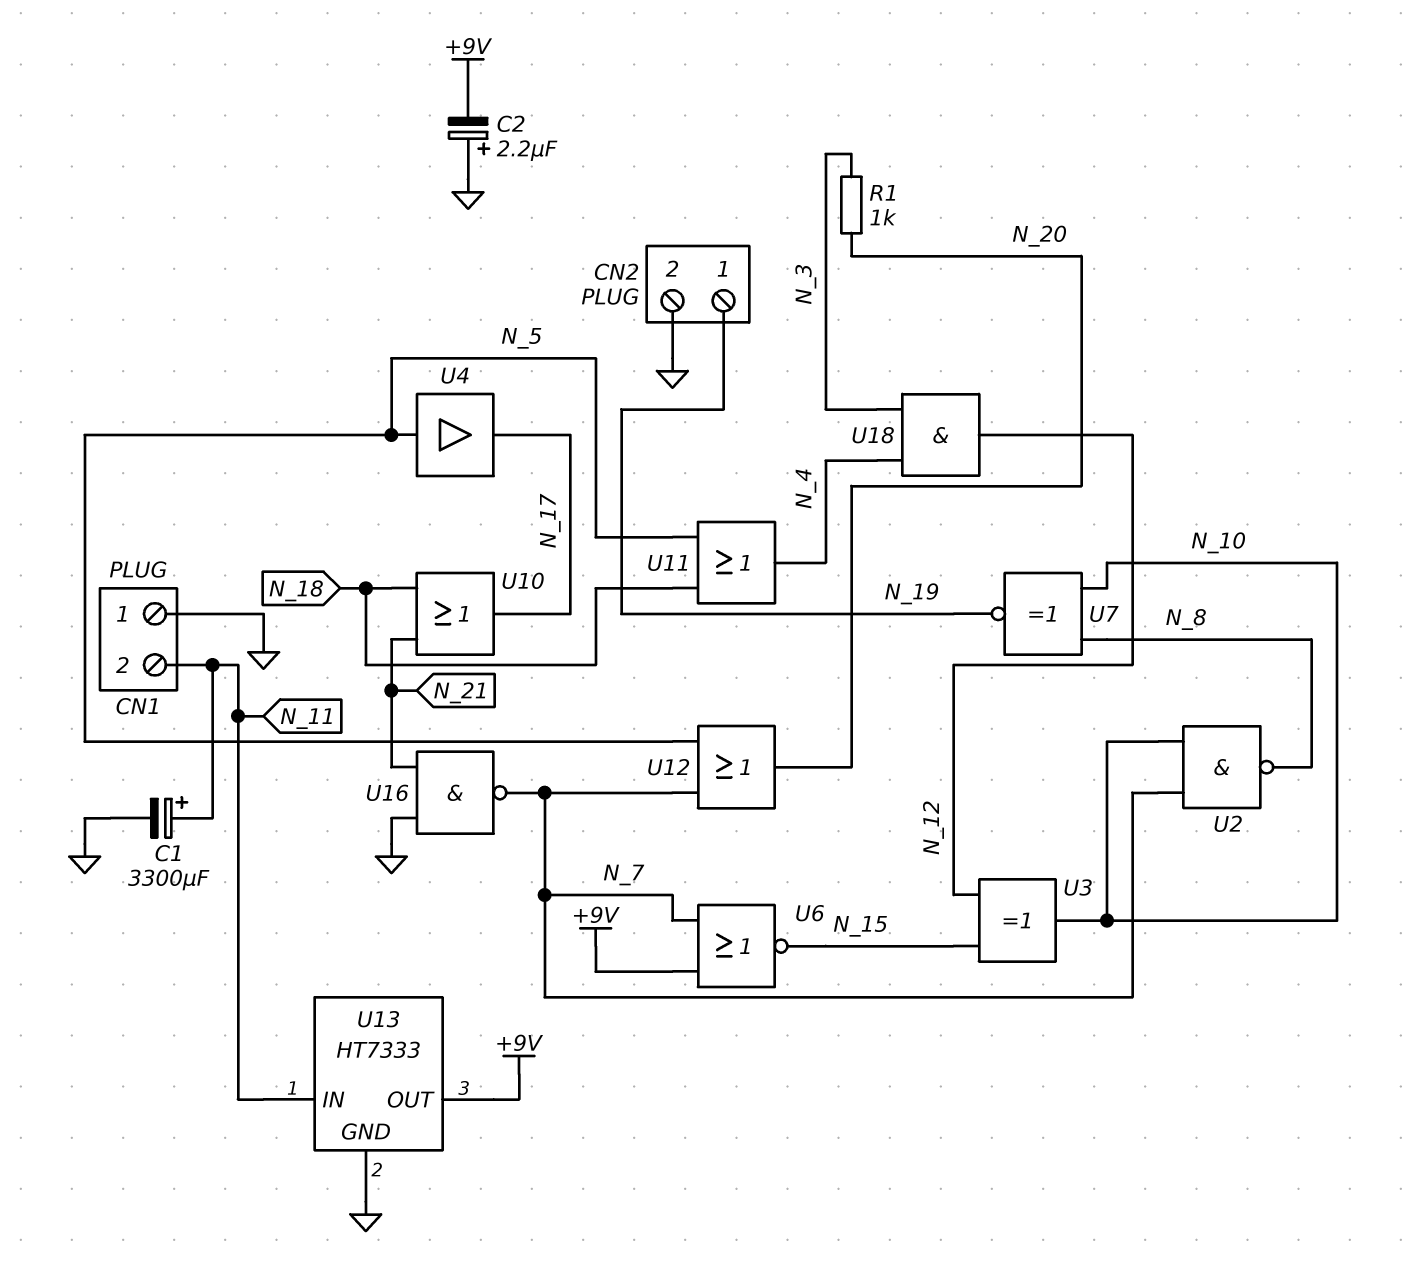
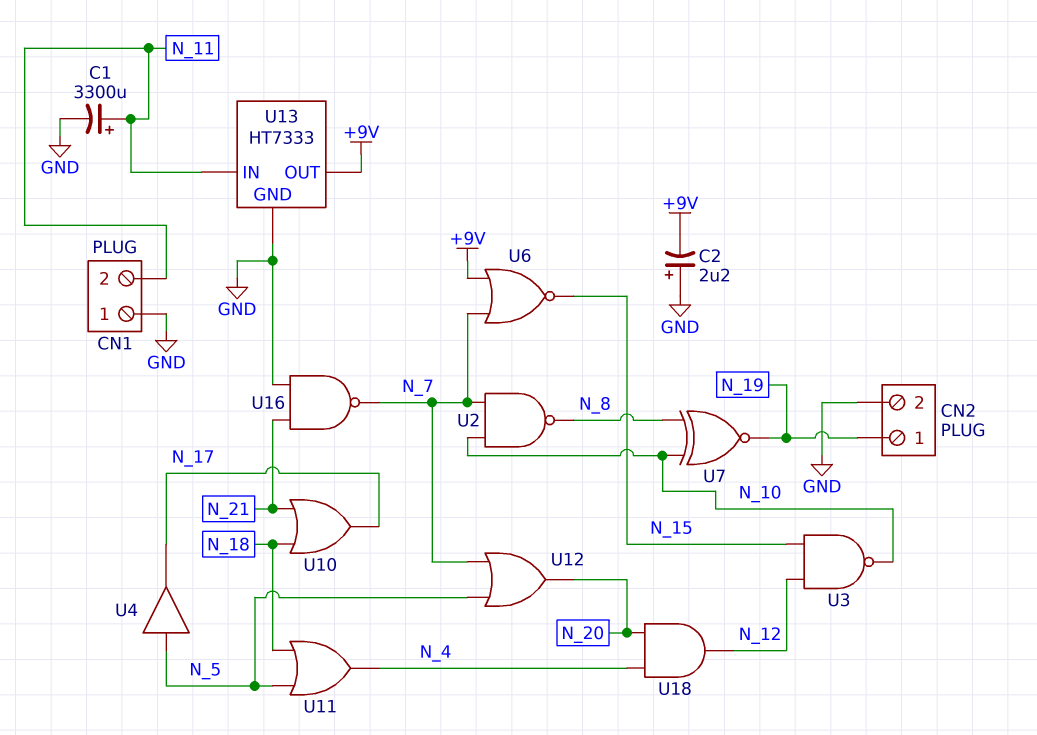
R1: 1k (N_3, N_20) -> none
U3: XOR (in N_12, in N_15, out N_10) -> NAND (in N_12, in N_15, out N_10)
U18: AND (in N_3, in N_4, out N_12) -> AND (in N_4, in N_20, out N_12)

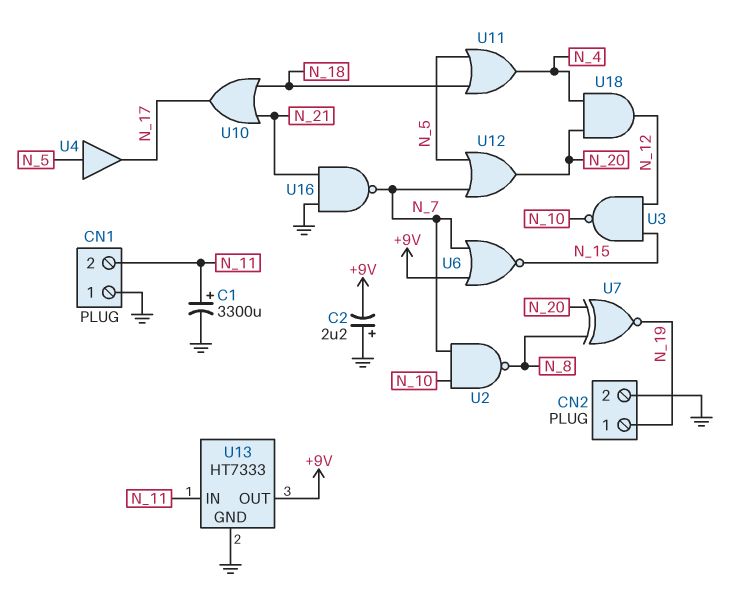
U7: XNOR (in N_8, in N_10, out N_19) -> XNOR (in N_8, in N_20, out N_19)

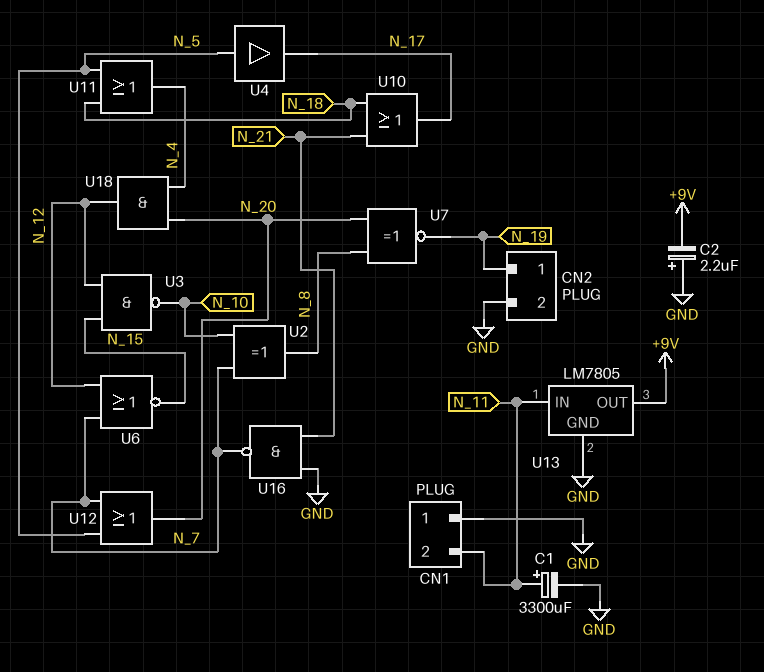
U2: NAND (in N_7, in N_10, out N_8) -> XOR (in N_7, in N_10, out N_8)
U6: NOR (in +9V, in N_7, out N_15) -> NOR (in N_7, in N_12, out N_15)
U13: HT7333 -> LM7805

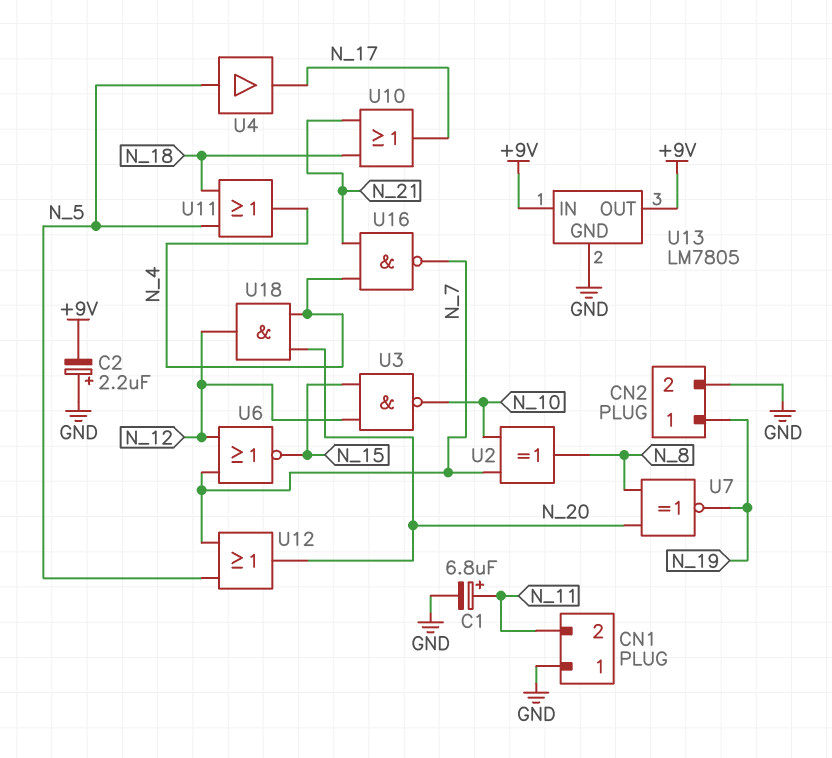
C1: 3300uF (plus N_11, minus GND) -> 6.8uF (plus N_11, minus GND)
U13 pin IN: N_11 -> +9V
U16: NAND (in GND, in N_21, out N_7) -> NAND (in N_4, in N_21, out N_7)

